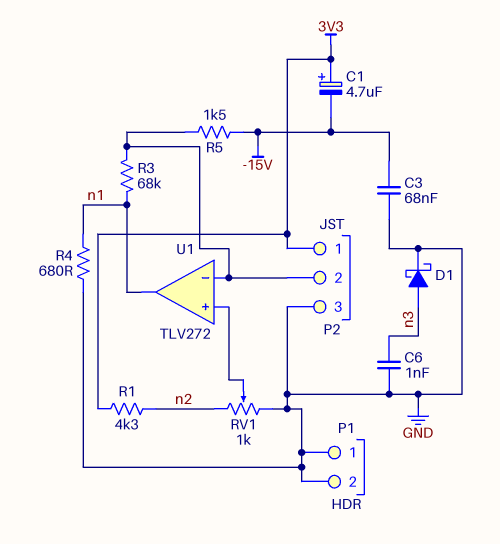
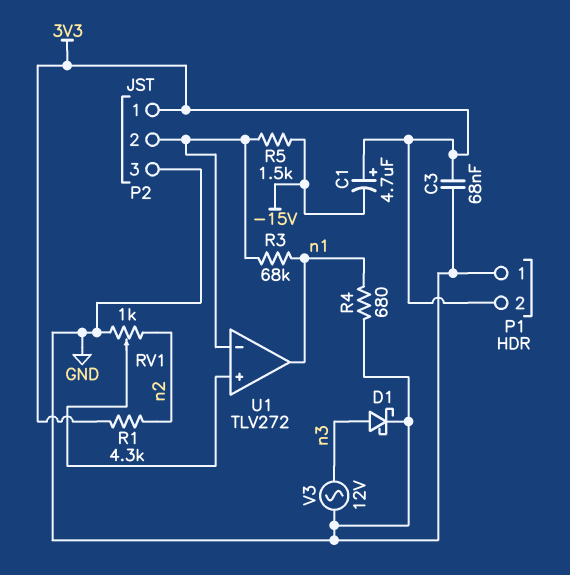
C3: 68nF (-15V, GND) -> 68nF (3V3, GND)
C6: 1nF (GND, n3) -> none
P1 pin 2: GND -> 3V3
V3: none -> AC 12V (GND, n3)

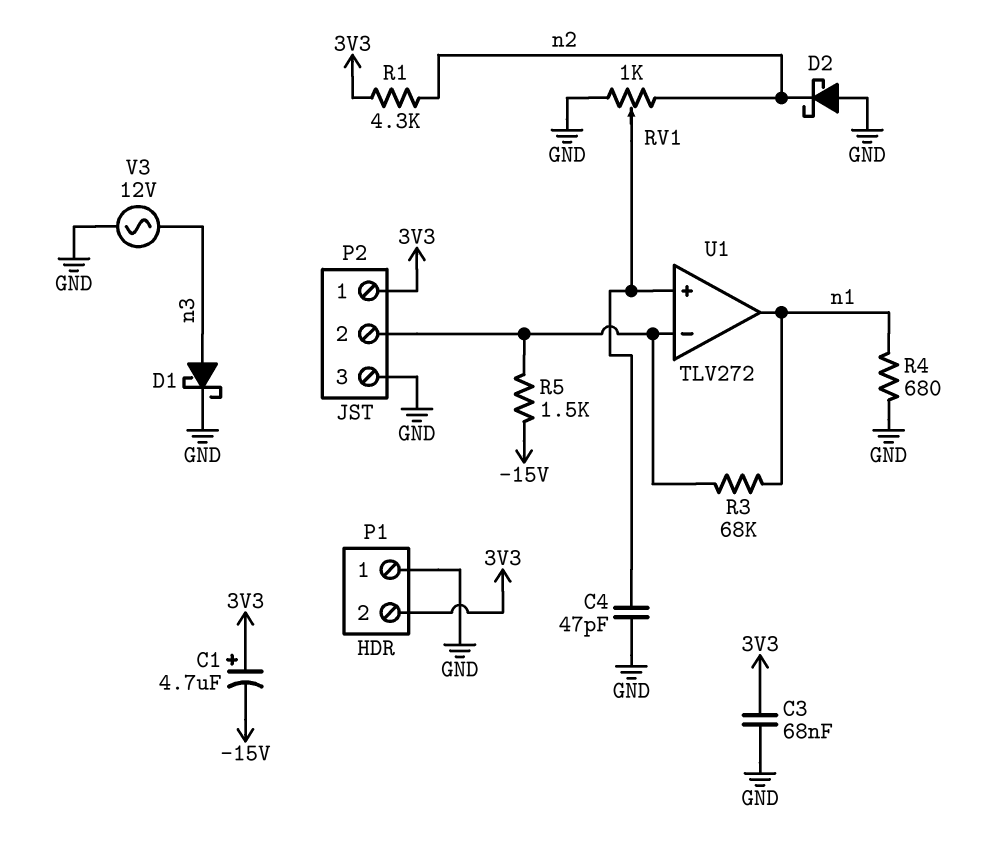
C4: none -> 47pF (GND, U1/in+)
D2: none -> schottky (A GND, K n2)

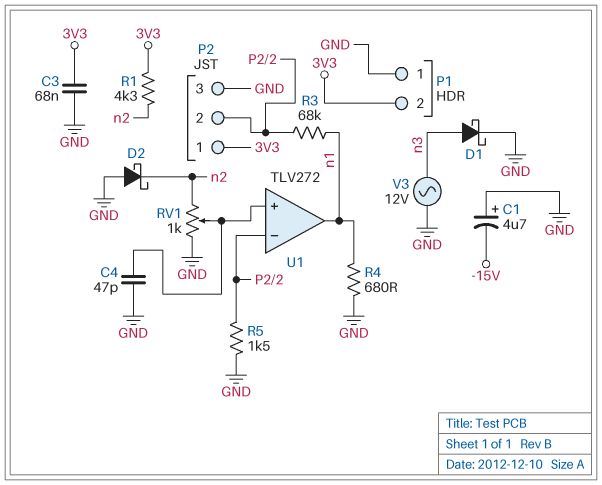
C1: 4.7uF (plus 3V3, minus -15V) -> 4.7uF (plus GND, minus -15V)
R5: 1.5k (-15V, P2/2) -> 1.5k (GND, P2/2)

